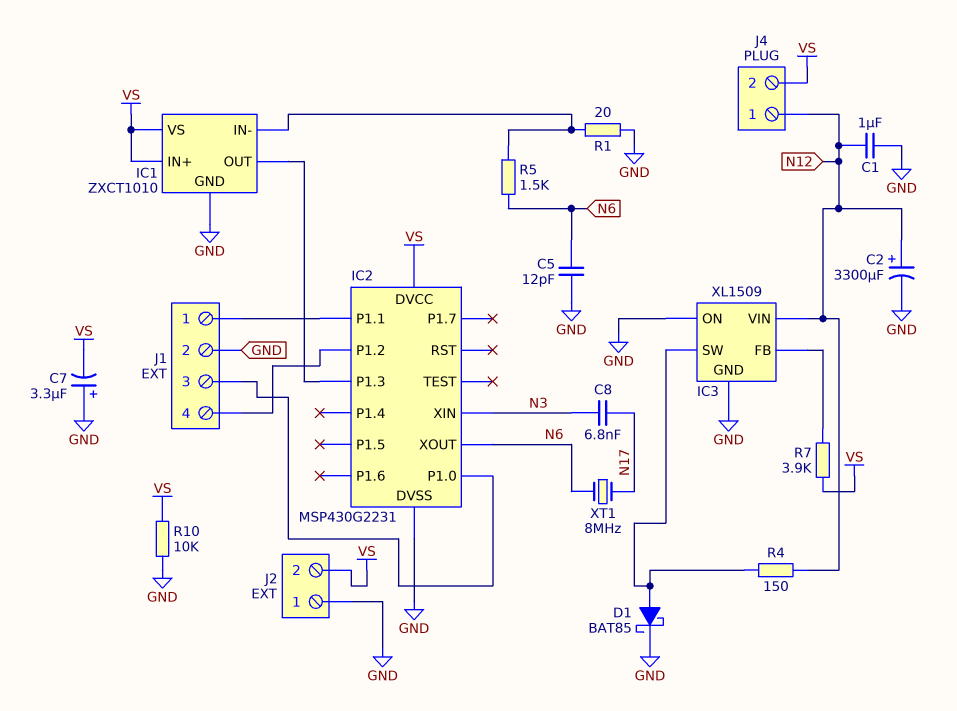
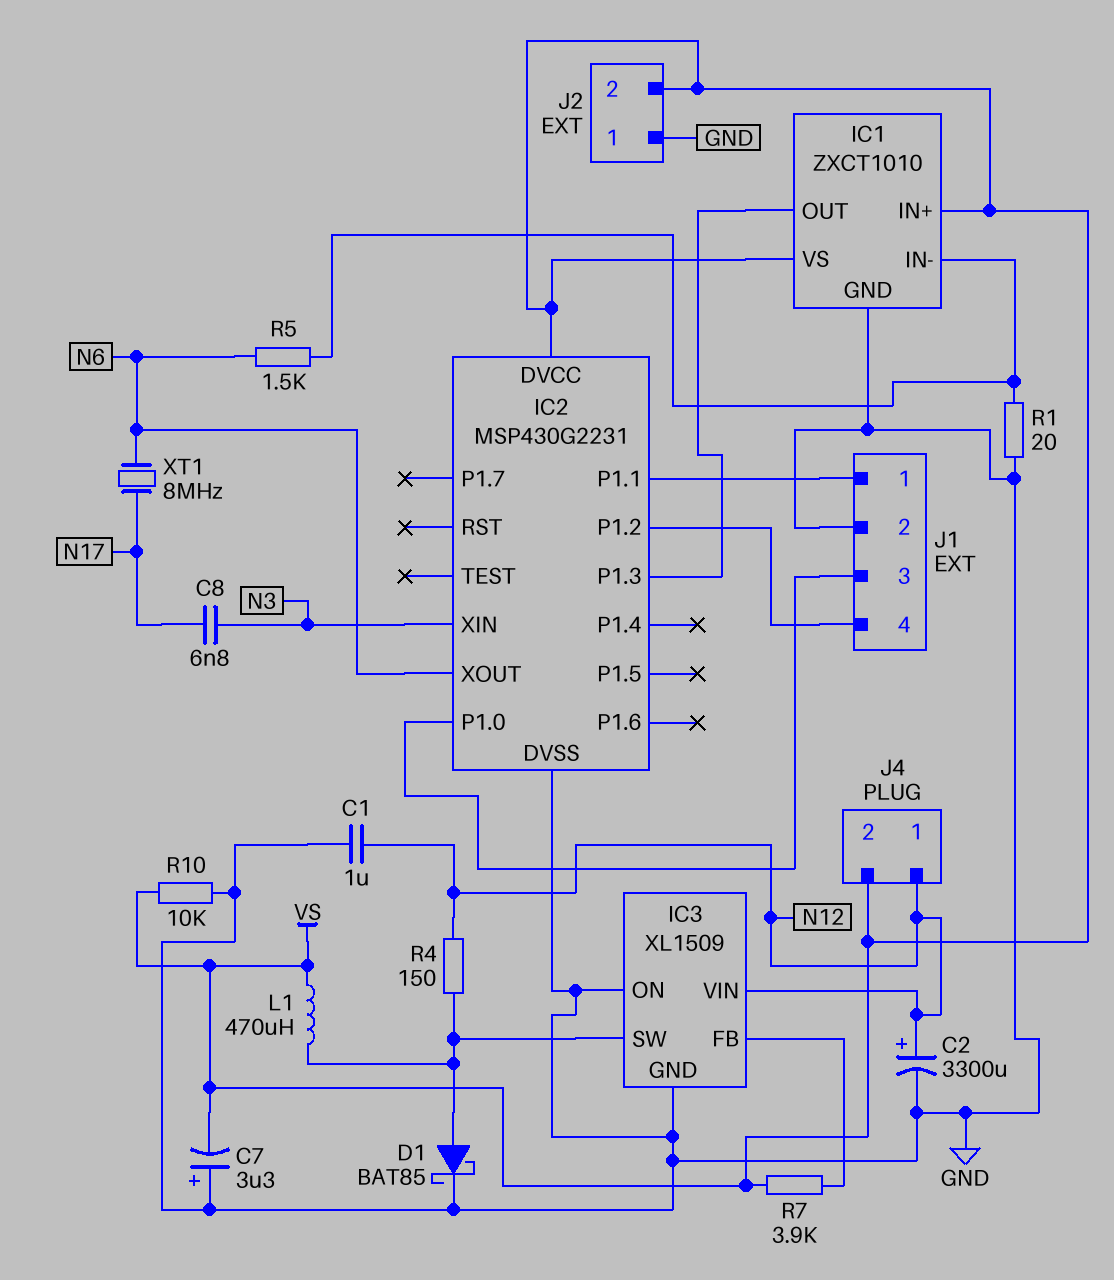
C5: 12pF (GND, N6) -> none
L1: none -> 470uH (IC3/SW, VS)

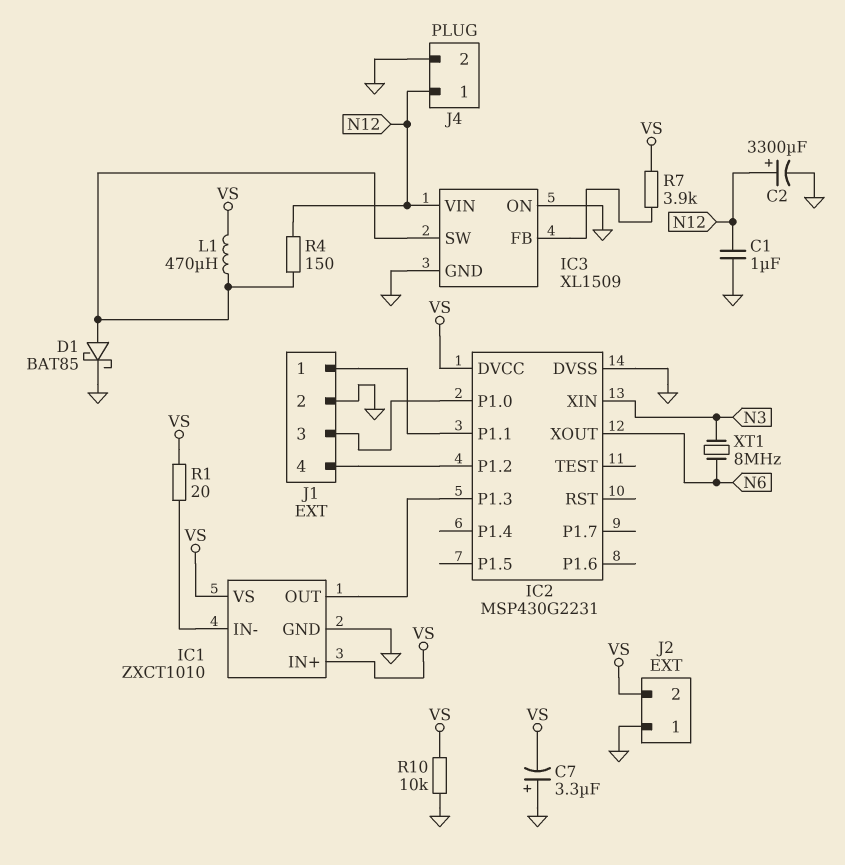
C8: 6.8nF (N3, N17) -> none
J4 pin 2: VS -> GND
R1: 20 (GND, IC1/IN-) -> 20 (IC1/IN-, VS)
R5: 1.5k (IC1/IN-, N6) -> none
XT1: 8MHz (N6, N17) -> 8MHz (N3, N6)

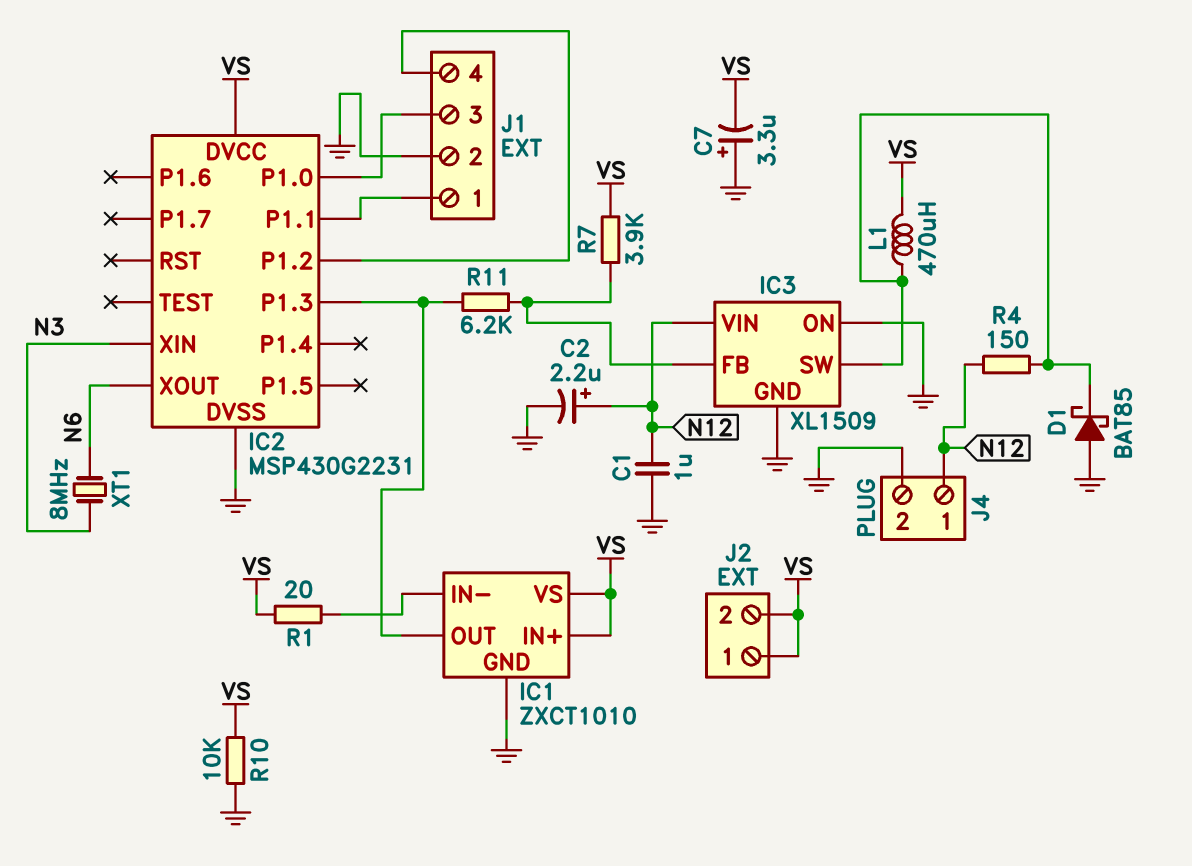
C2: 3300uF (plus N12, minus GND) -> 2.2uF (plus N12, minus GND)
D1: schottky BAT85 (A IC3/SW, K GND) -> schottky BAT85 (A GND, K IC3/SW)
J2 pin 1: GND -> VS
R11: none -> 6.2k (IC1/OUT, IC3/FB)

